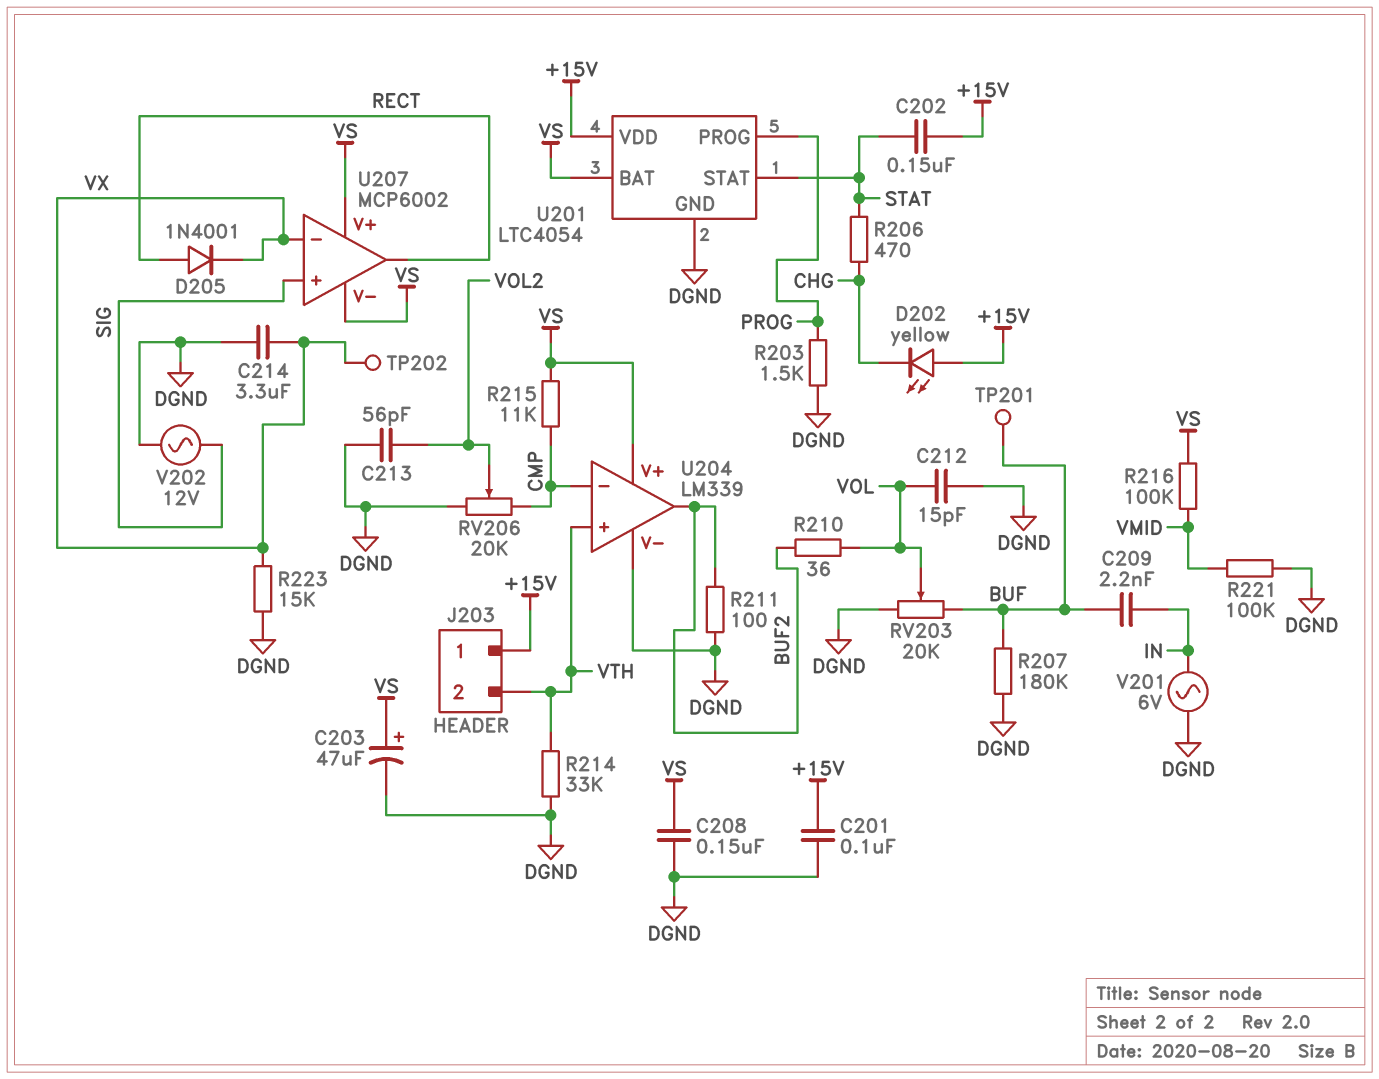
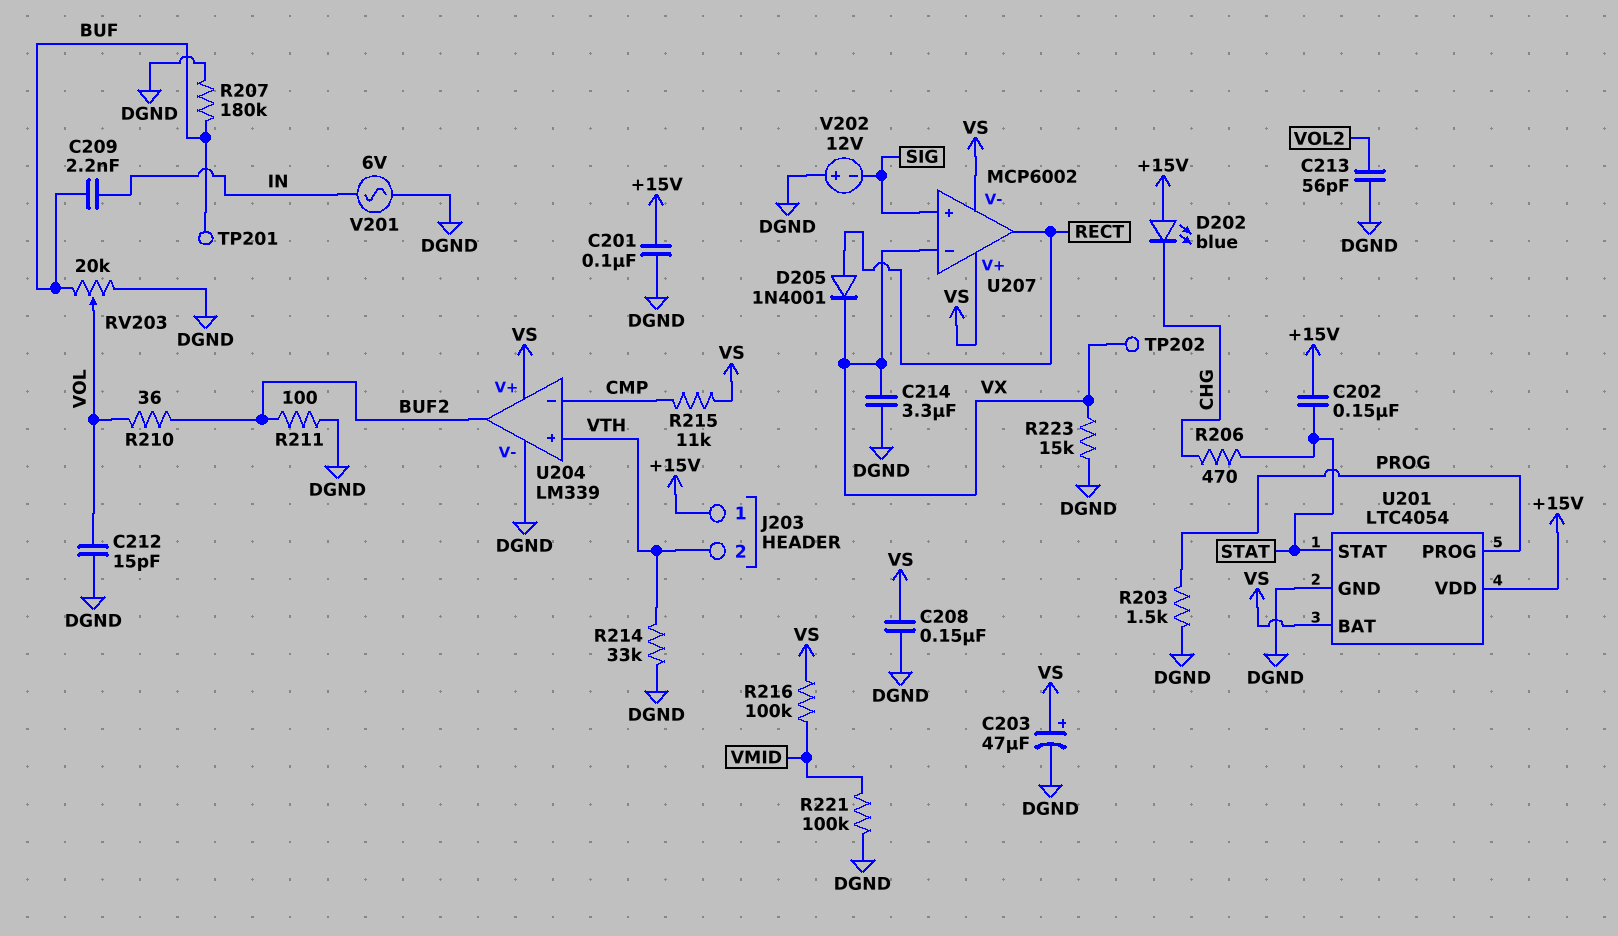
D202: LED yellow (A +15V, K CHG) -> LED blue (A +15V, K CHG)
RV206: 20k (CMP, DGND, wiper VOL2) -> none
V202: AC 12V (DGND, SIG) -> 12V (plus DGND, minus SIG)

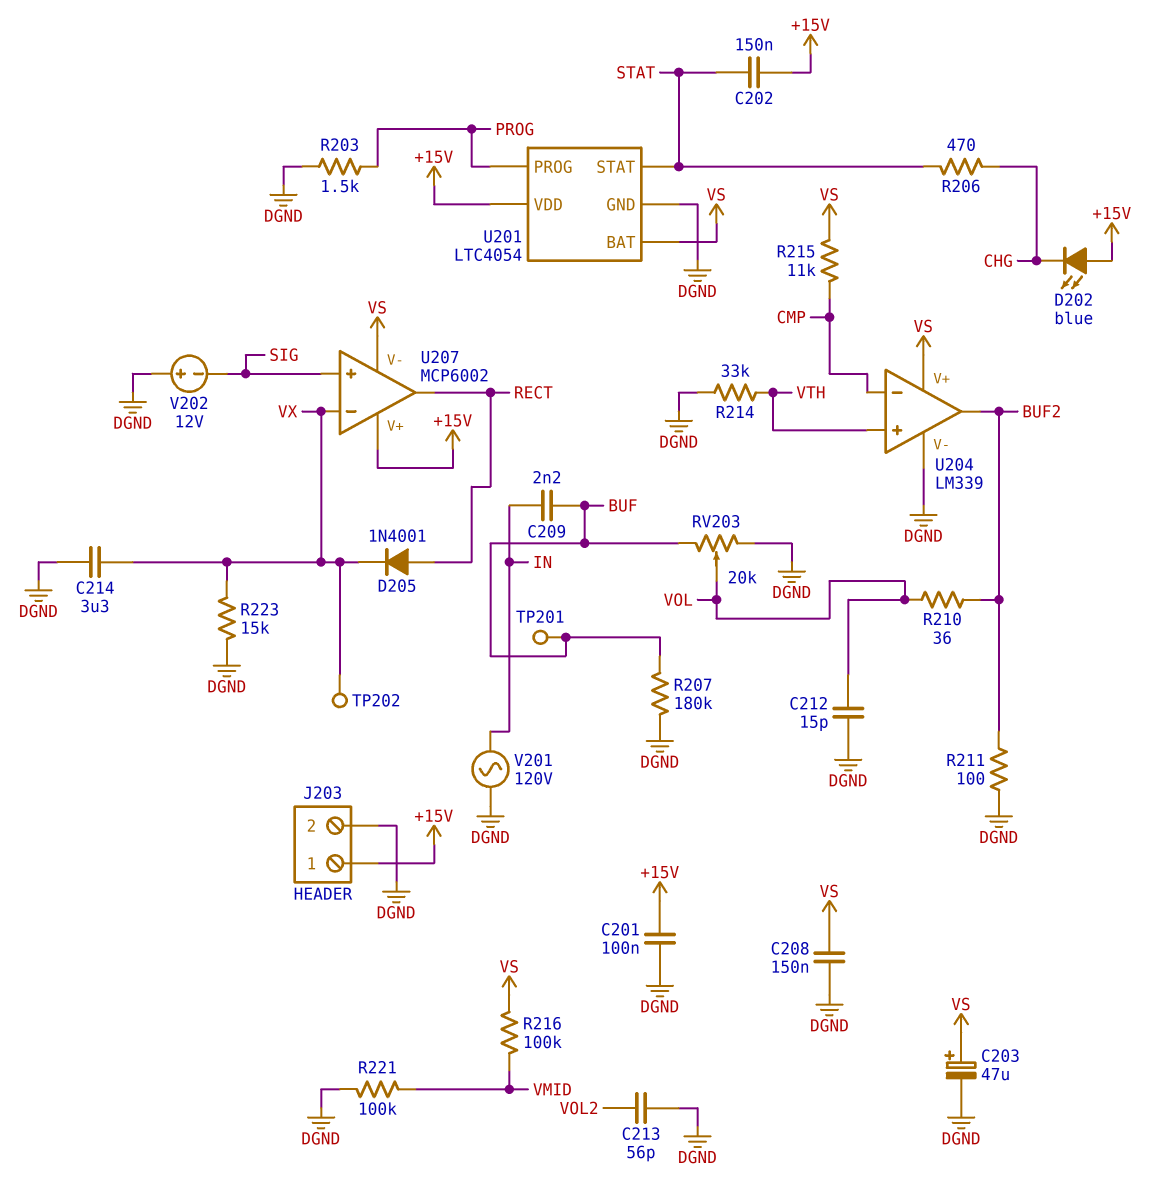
J203 pin 2: VTH -> DGND
U207 pin V+: VS -> +15V
V201: AC 6V (DGND, IN) -> AC 120V (DGND, IN)

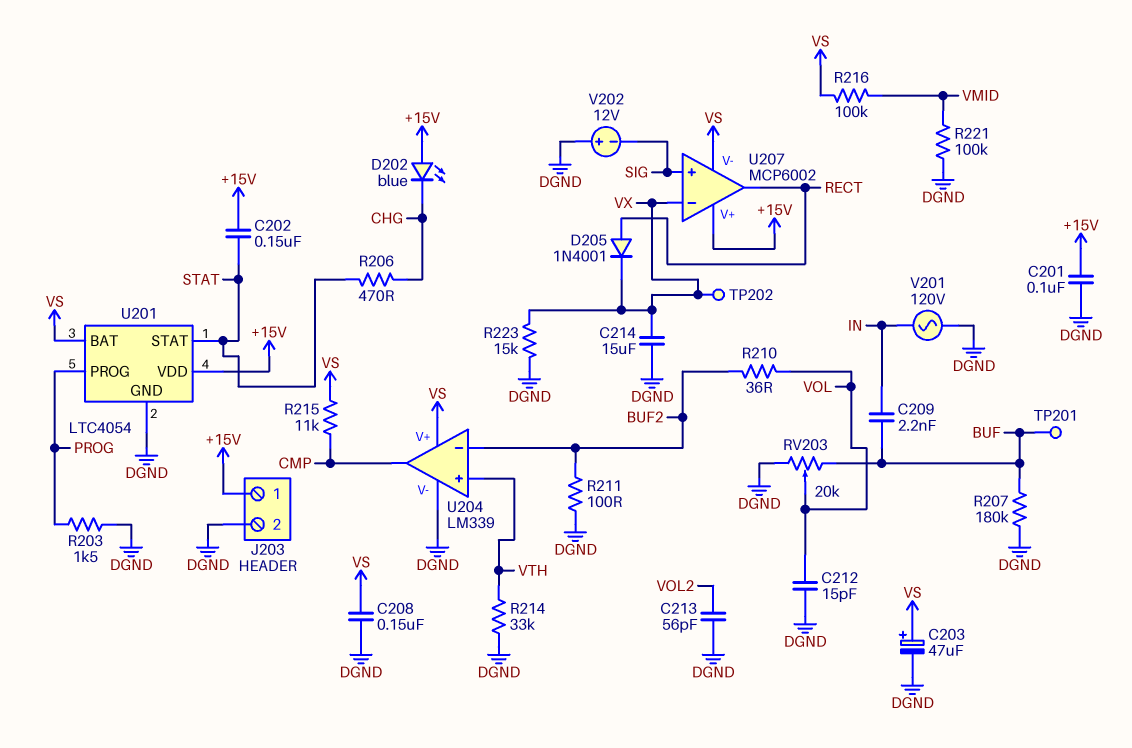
C214: 3.3uF (DGND, VX) -> 15uF (DGND, VX)
U204 pin in-: CMP -> BUF2
U204 pin out: BUF2 -> CMP

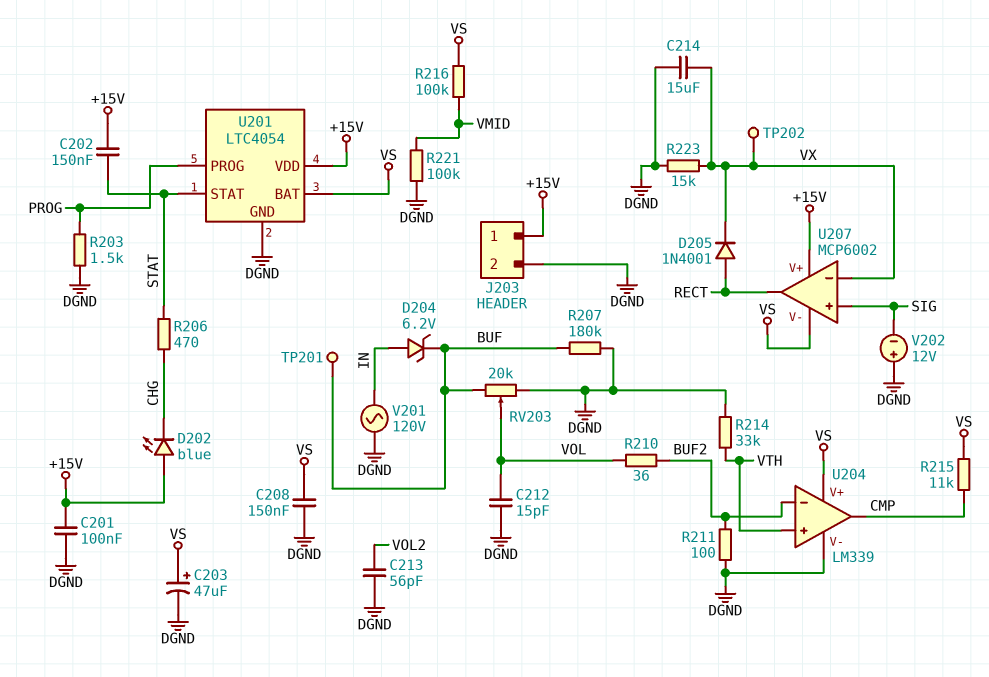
C209: 2.2nF (BUF, IN) -> none
D204: none -> zener 6.2V (A IN, K BUF)

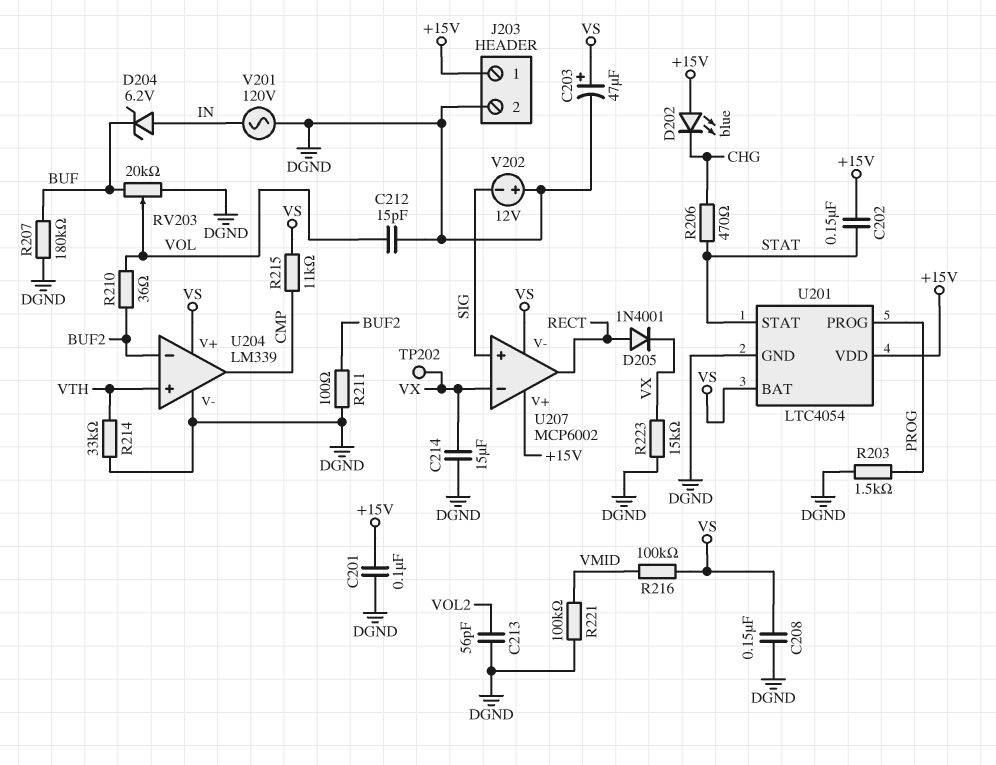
TP201: test point (BUF) -> none

